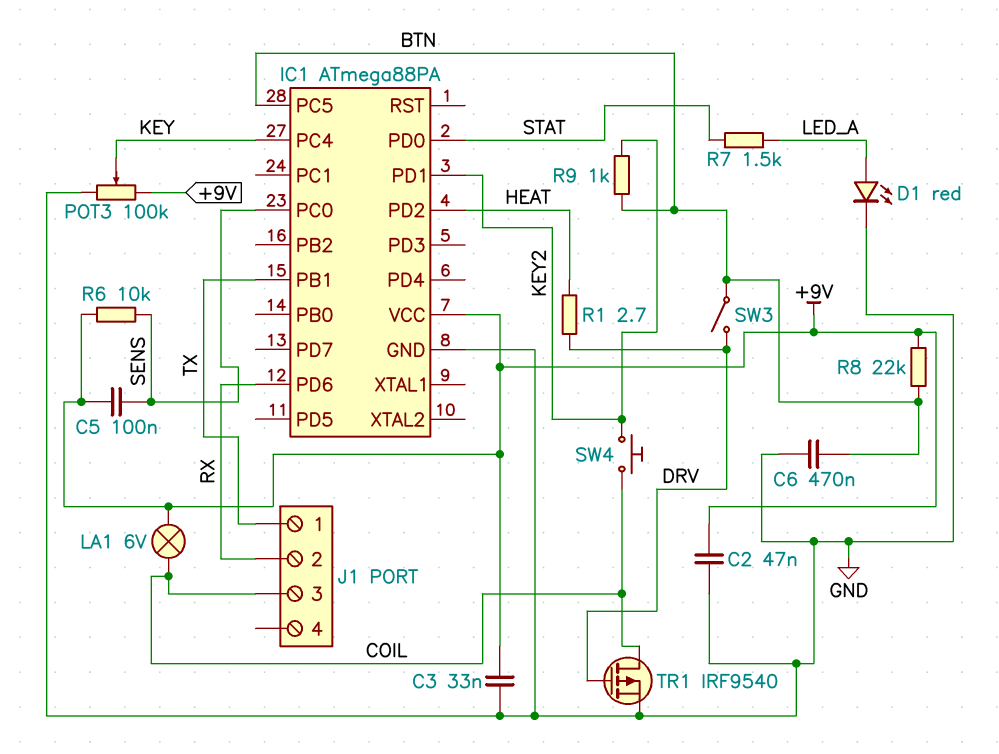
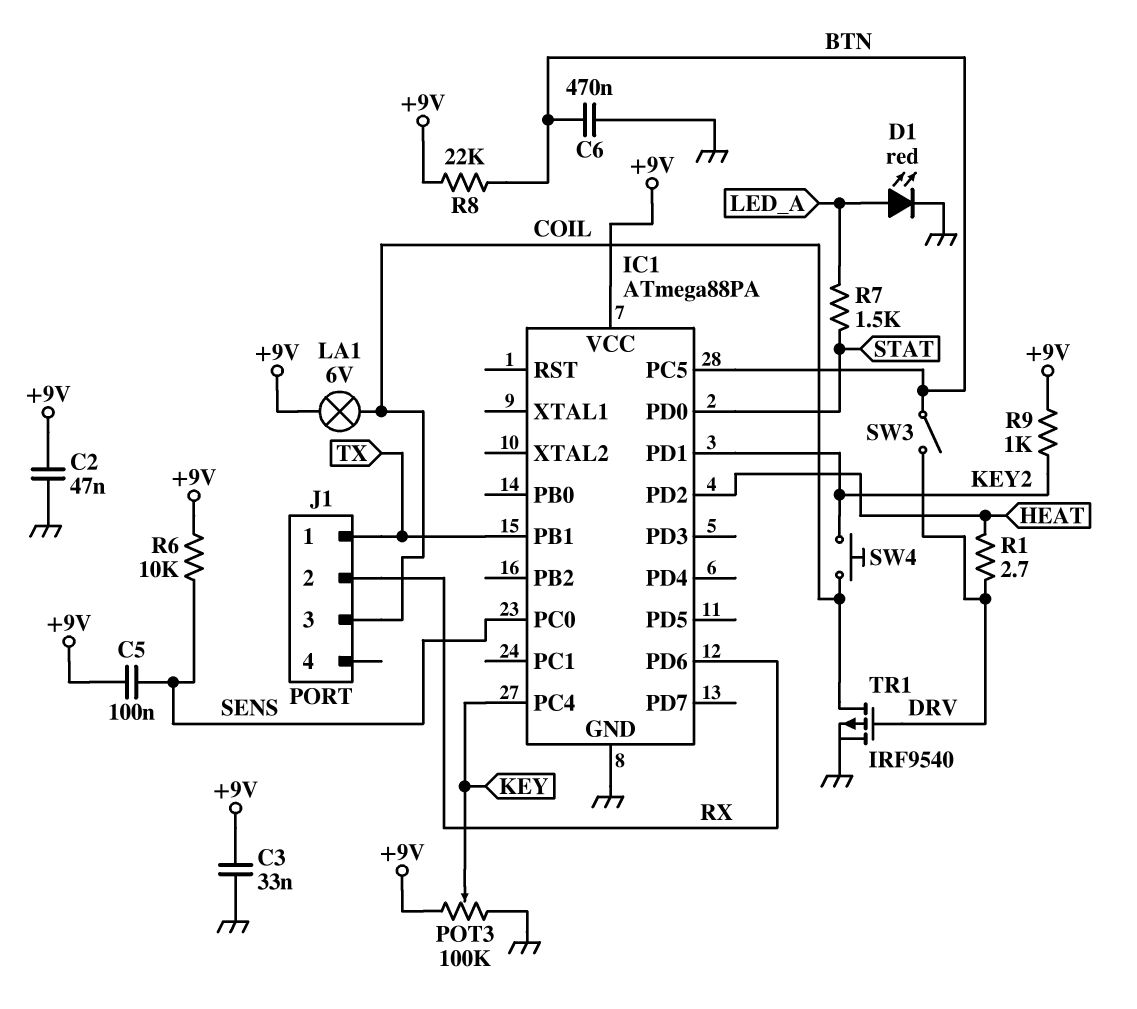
R9: 1k (BTN, KEY2) -> 1k (+9V, KEY2)

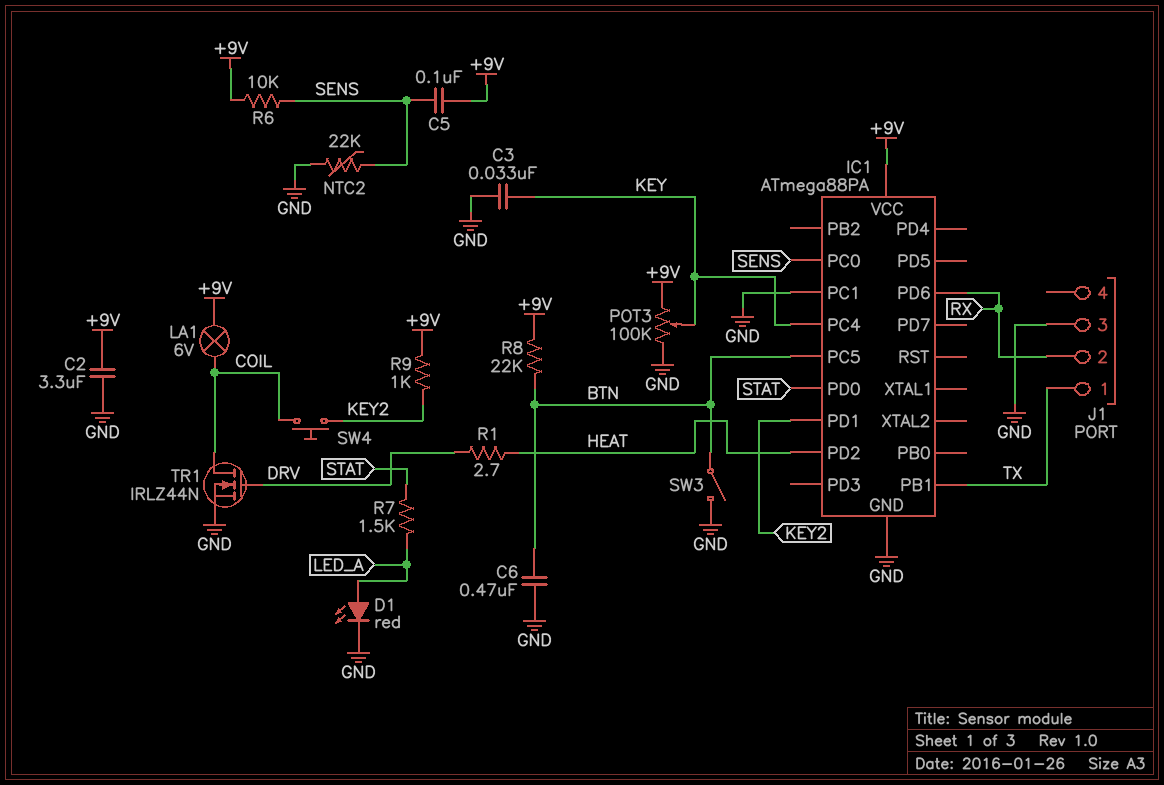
C2: 47nF (+9V, GND) -> 3.3uF (+9V, GND)
C3: 33nF (+9V, GND) -> 33nF (GND, KEY)
IC1 pin PC1: none -> GND
J1 pin 3: COIL -> GND
NTC2: none -> 22k (GND, SENS)
SW3: switch (BTN, DRV) -> switch (BTN, GND)
TR1: PMOS IRF9540 (G DRV, D COIL, S GND) -> NMOS IRLZ44N (G DRV, D COIL, S GND)

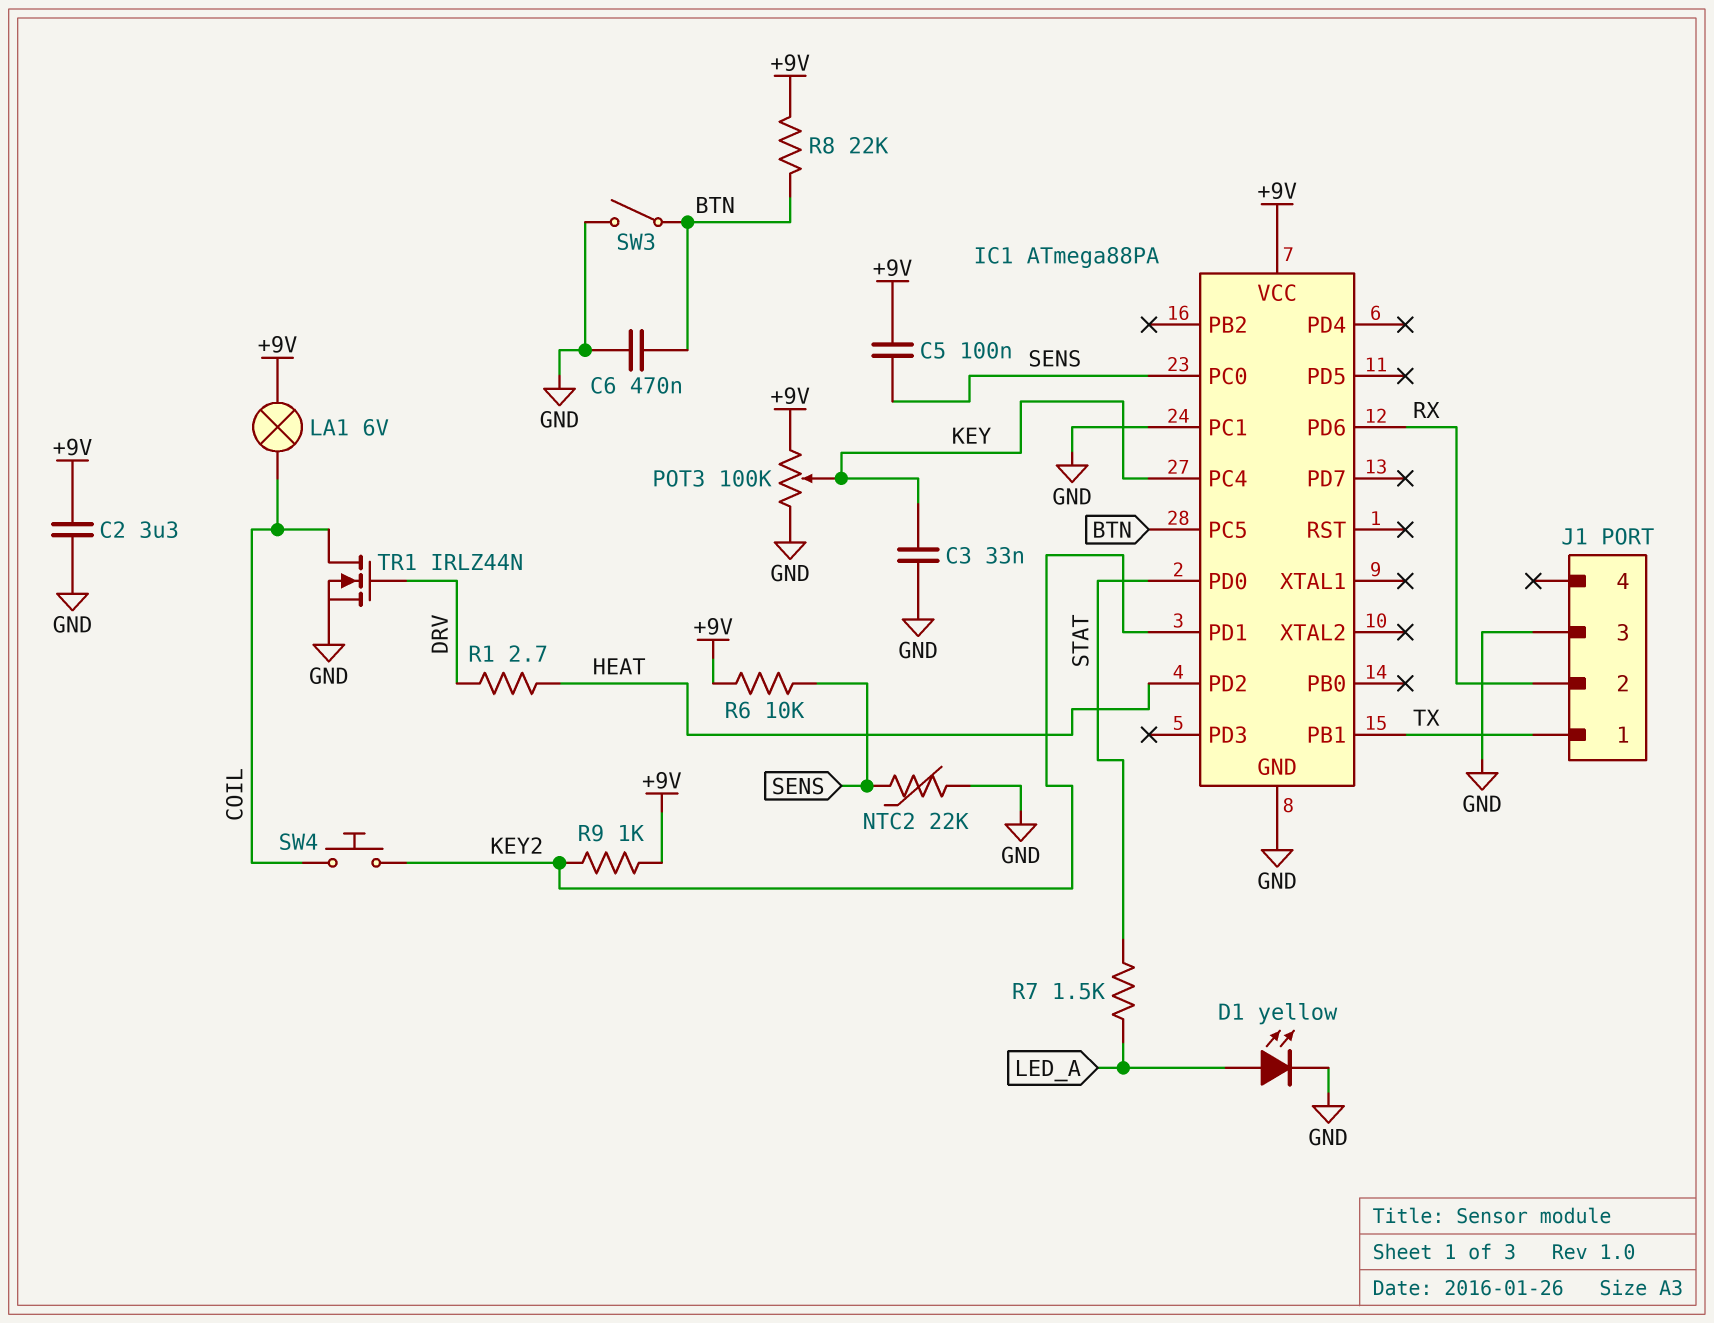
D1: LED red (A LED_A, K GND) -> LED yellow (A LED_A, K GND)

